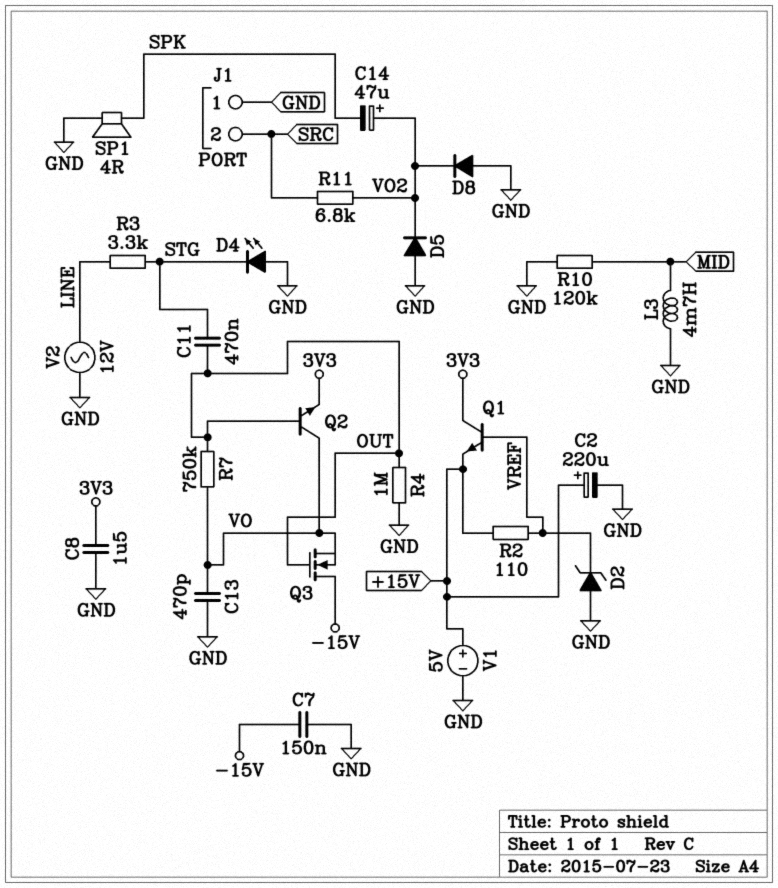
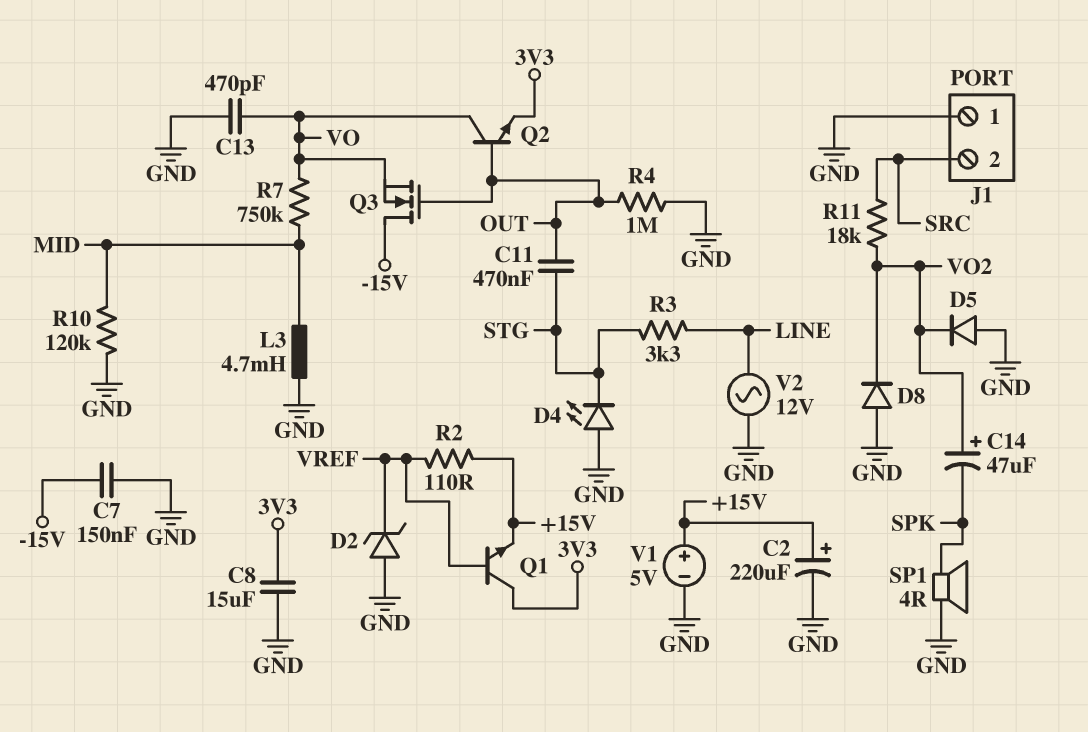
C8: 1.5uF (3V3, GND) -> 15uF (3V3, GND)
R7: 750k (OUT, VO) -> 750k (MID, VO)
R11: 6.8k (SRC, VO2) -> 18k (SRC, VO2)

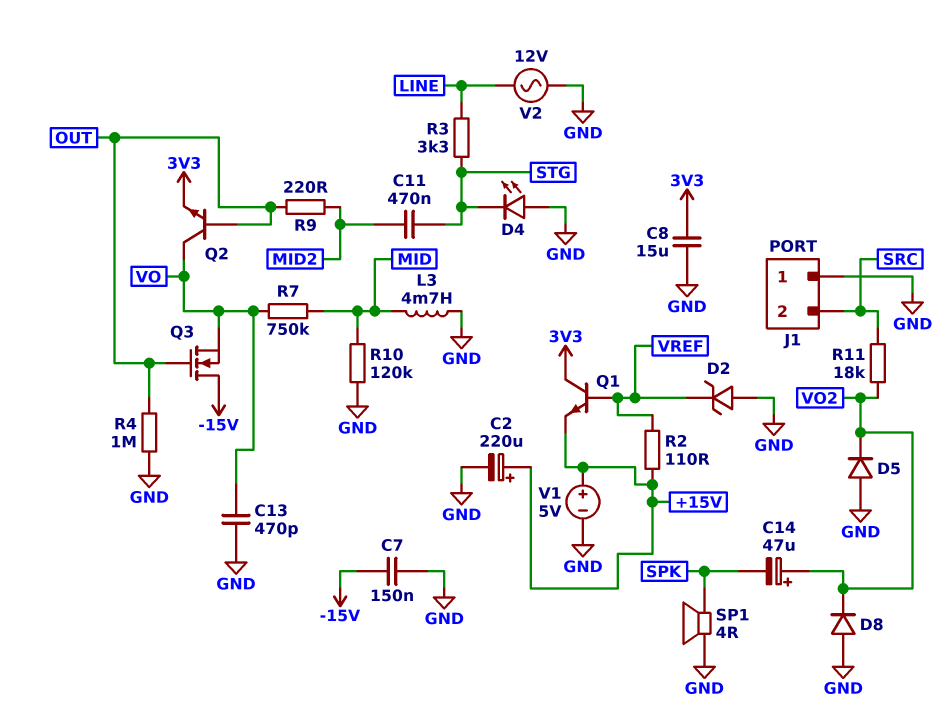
C11: 470nF (OUT, STG) -> 470nF (MID2, STG)
R9: none -> 220 (MID2, OUT)

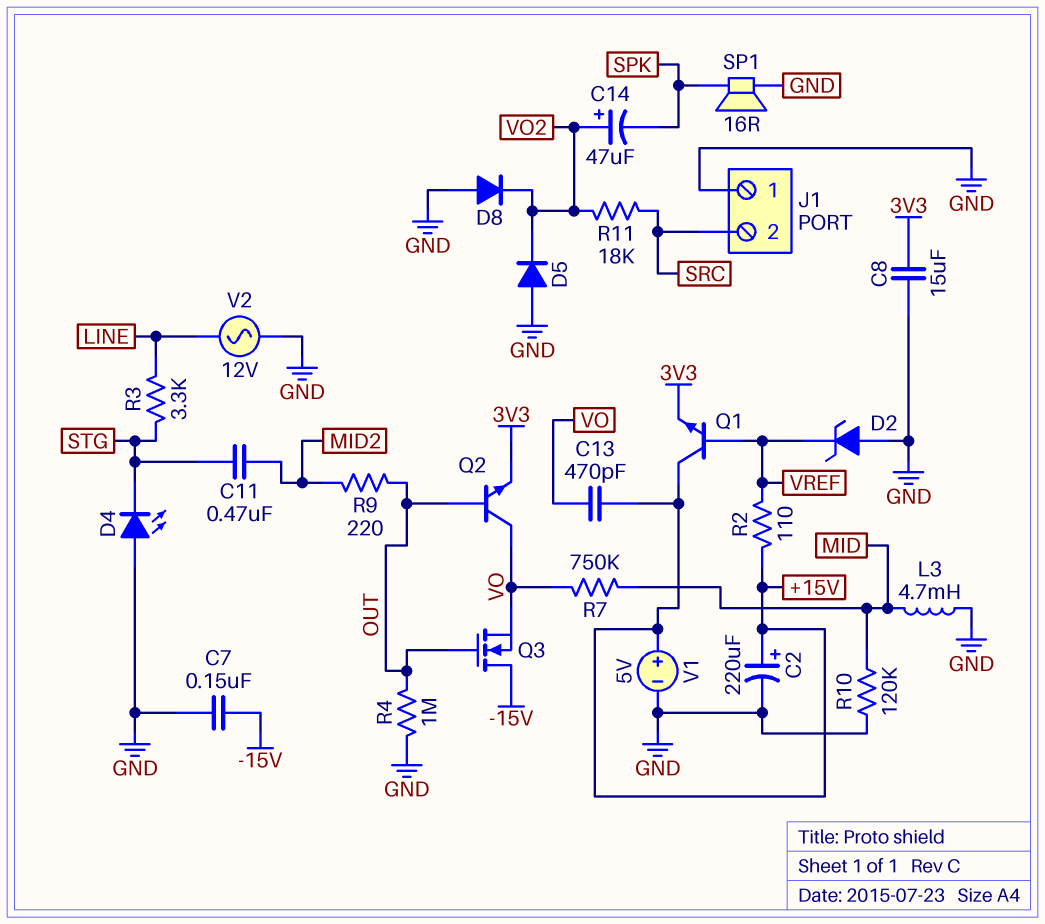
C13: 470pF (GND, VO) -> 470pF (+15V, VO)
Q1: NPN (B VREF, C 3V3, E +15V) -> NPN (B VREF, C +15V, E 3V3)
SP1: speaker 4R (GND, SPK) -> speaker 16R (GND, SPK)

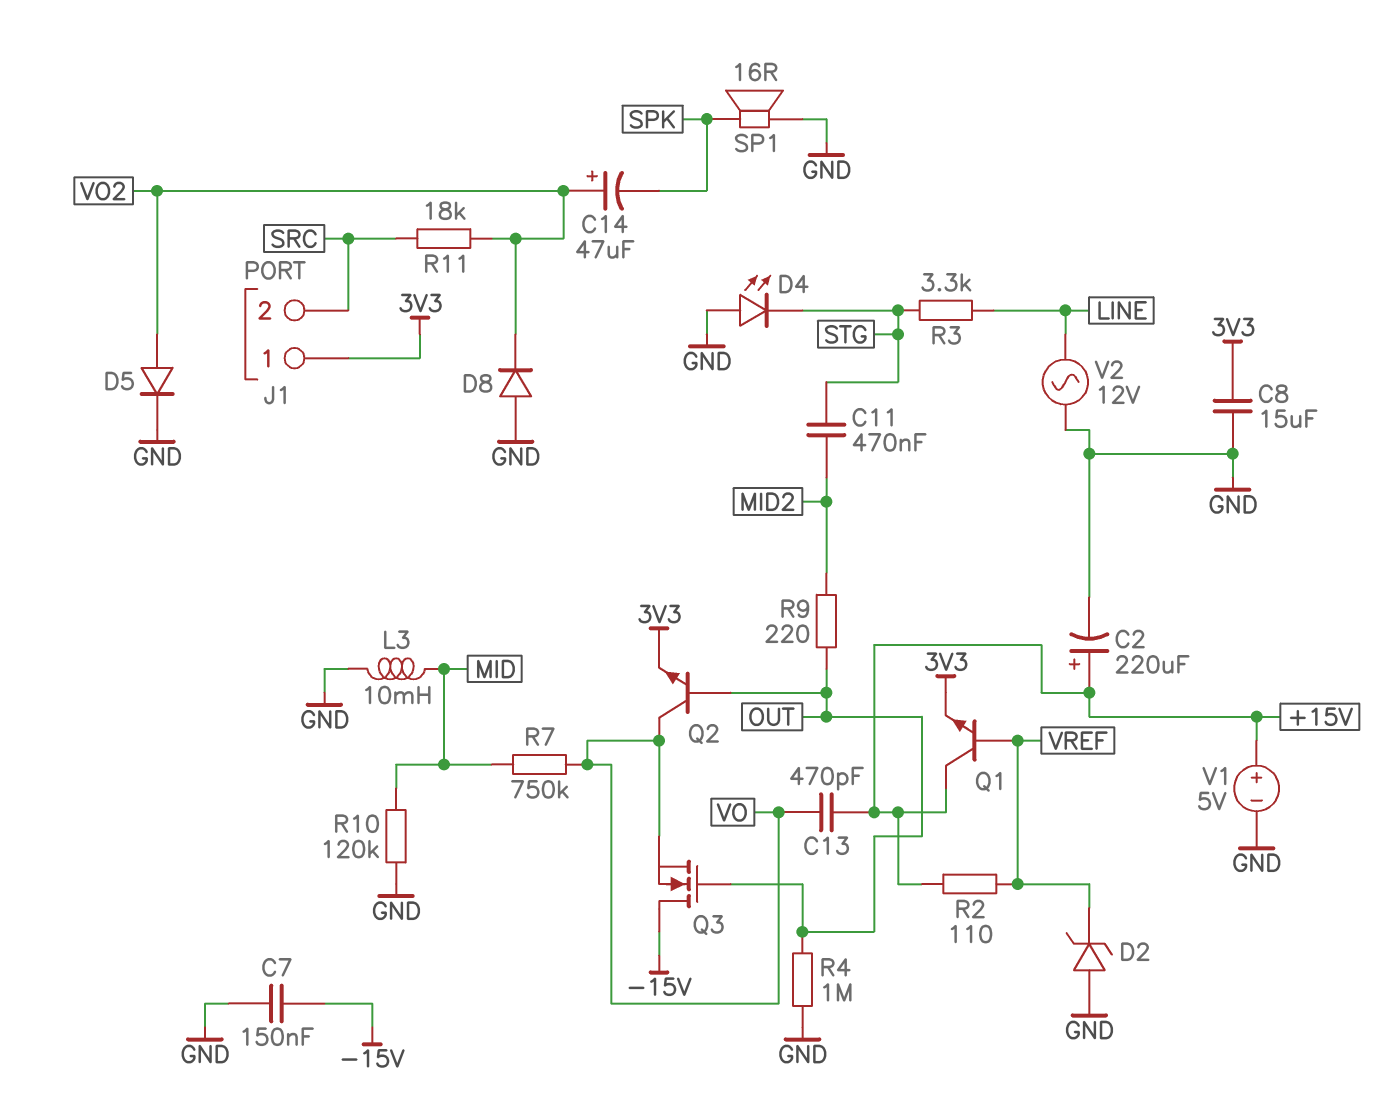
D5: diode (A GND, K VO2) -> diode (A VO2, K GND)
J1 pin 1: GND -> 3V3
L3: 4.7mH (GND, MID) -> 10mH (GND, MID)

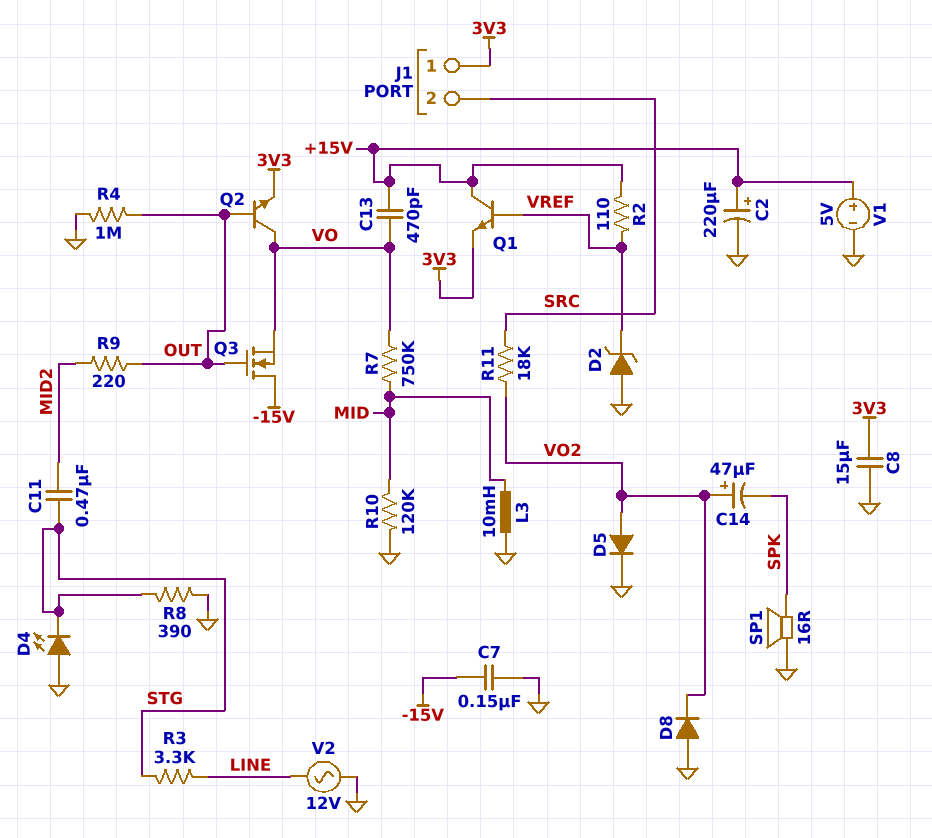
R8: none -> 390 (GND, STG)

